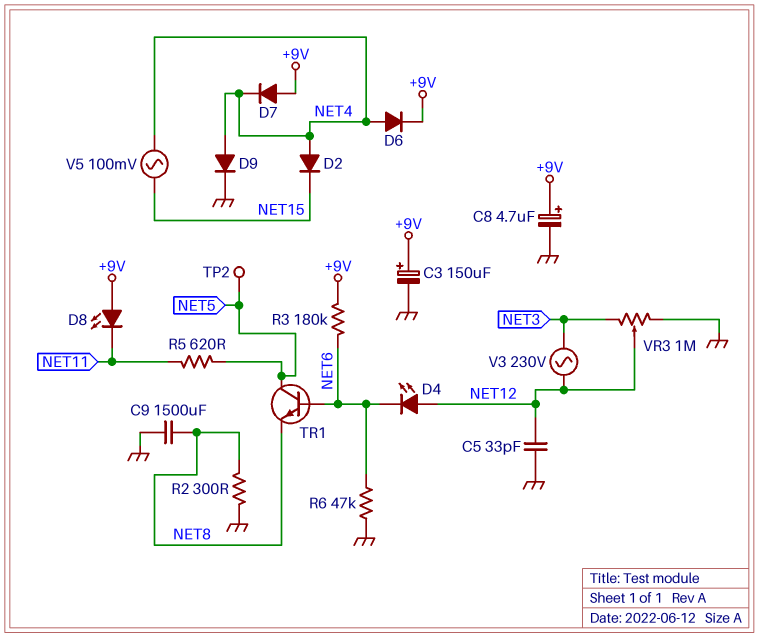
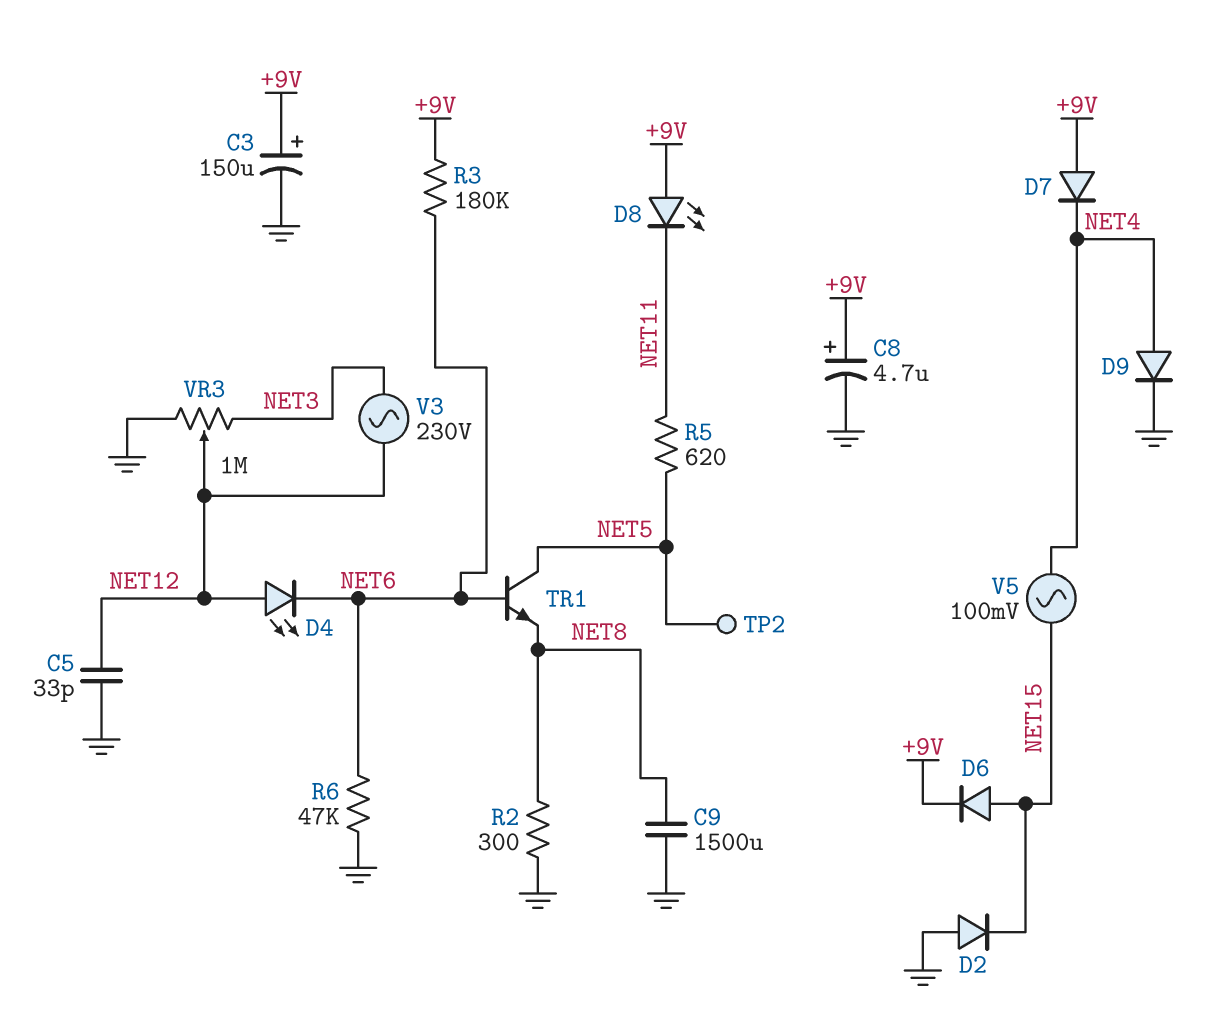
D2: diode (A NET4, K NET15) -> diode (A GND, K NET15)
D6: diode (A NET4, K +9V) -> diode (A NET15, K +9V)

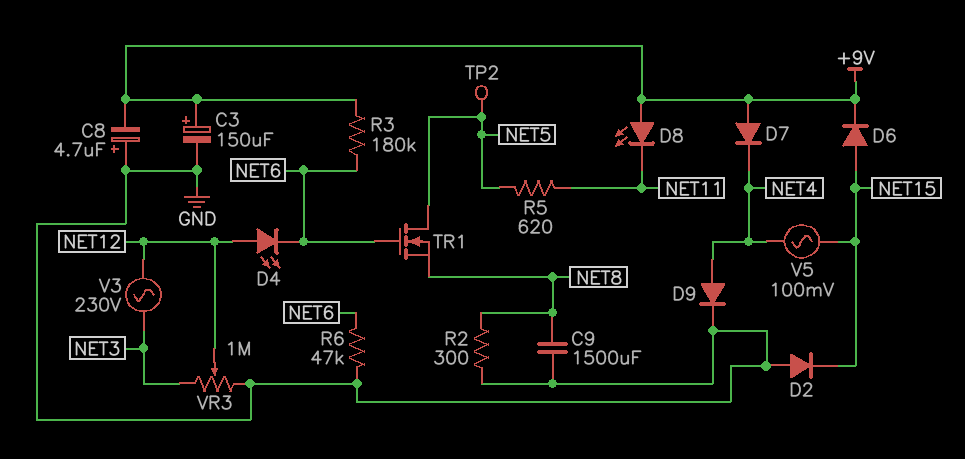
C5: 33pF (GND, NET12) -> none
C8: 4.7uF (plus +9V, minus GND) -> 4.7uF (plus GND, minus +9V)
TR1: NPN (B NET6, C NET5, E NET8) -> NMOS (G NET6, D NET5, S NET8)

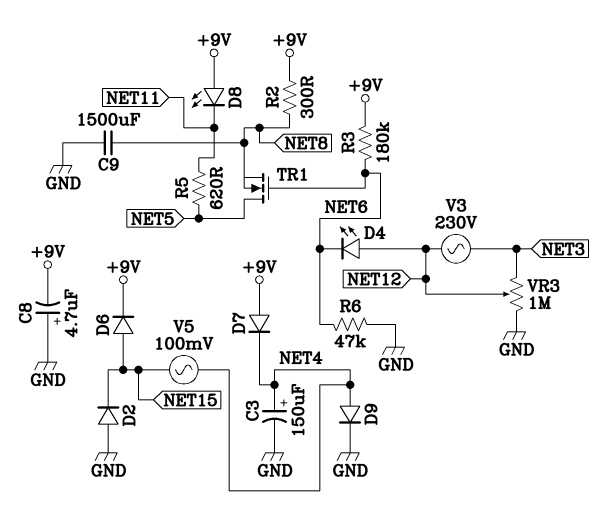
C3: 150uF (plus +9V, minus GND) -> 150uF (plus NET4, minus GND)
R2: 300 (GND, NET8) -> 300 (+9V, NET8)
TP2: test point (NET5) -> none

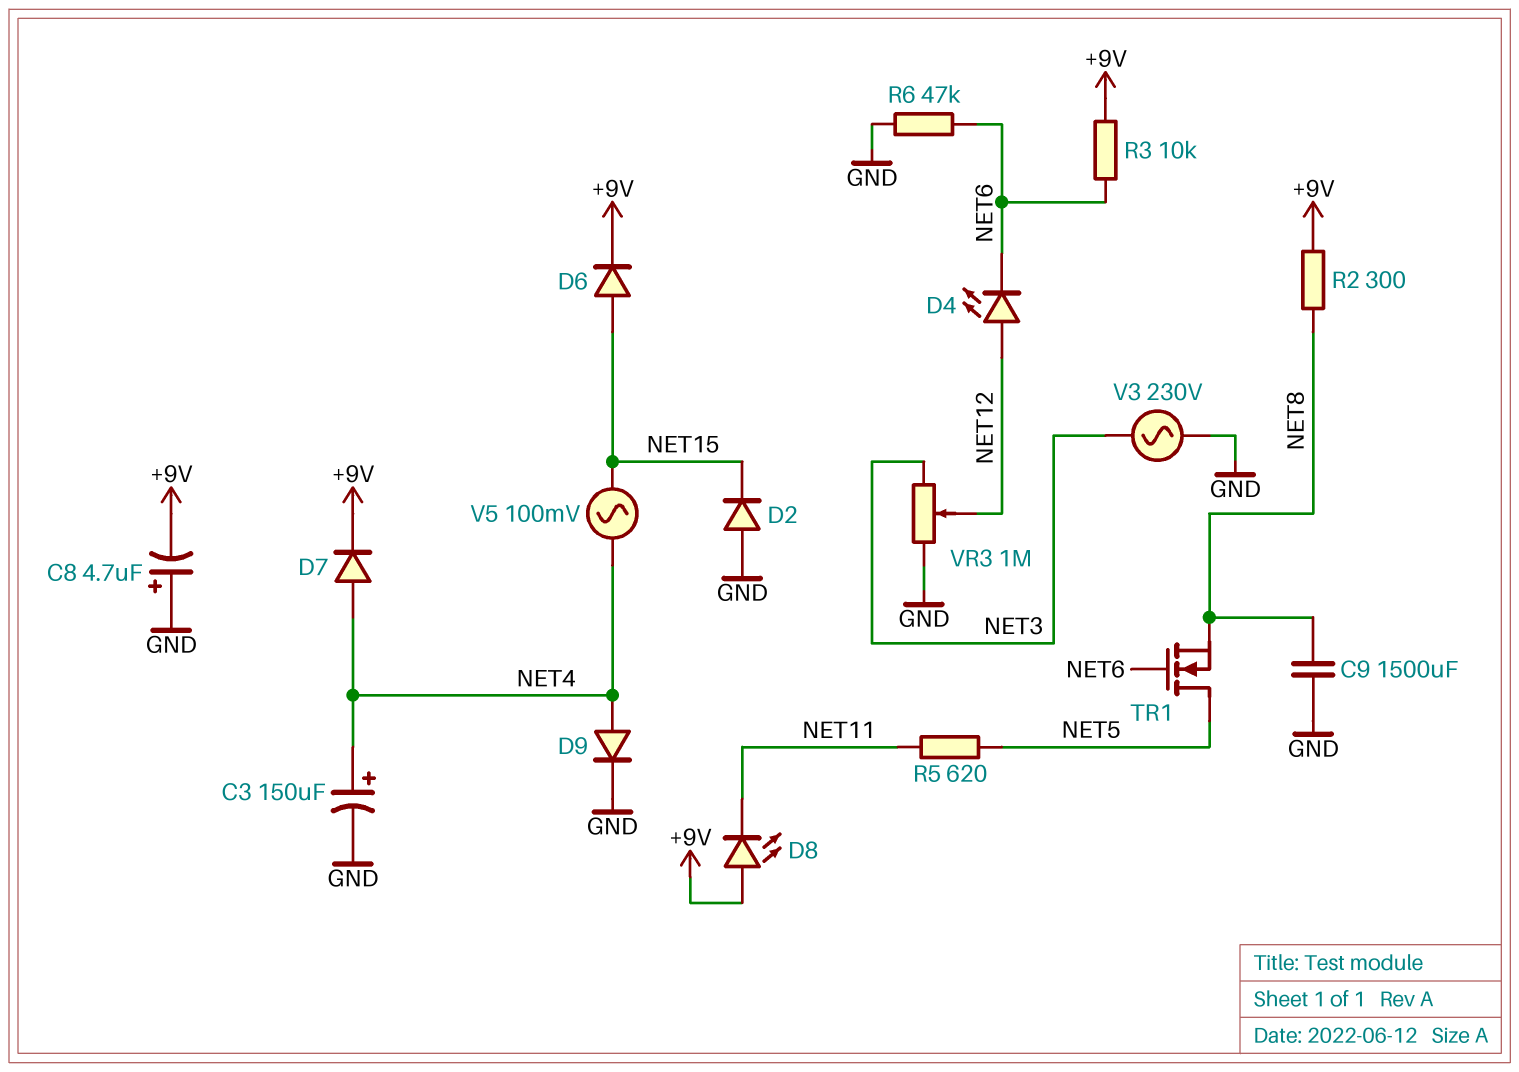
D7: diode (A +9V, K NET4) -> diode (A NET4, K +9V)
R3: 180k (+9V, NET6) -> 10k (+9V, NET6)
V3: AC 230V (NET3, NET12) -> AC 230V (GND, NET3)

